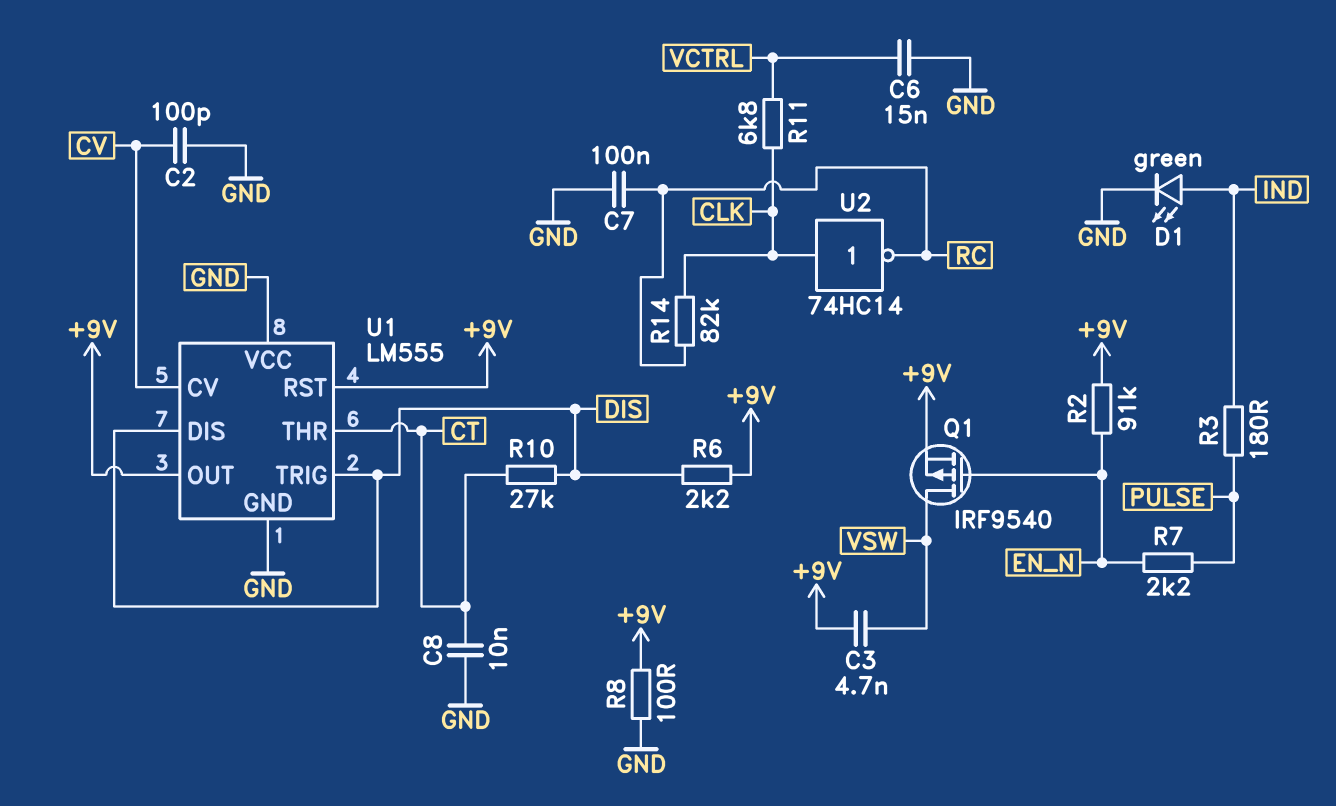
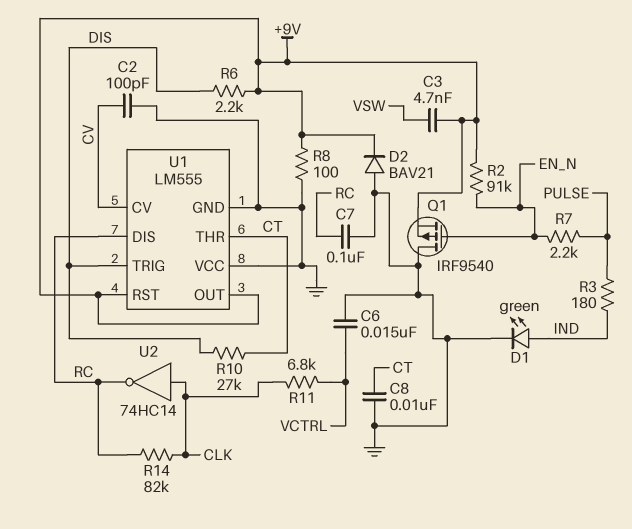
D2: none -> diode BAV21 (A GND, K +9V)
Q1: PMOS IRF9540 (G EN_N, D VSW, S +9V) -> PMOS IRF9540 (G EN_N, D GND, S +9V)
U1 pin DIS: DIS -> RC

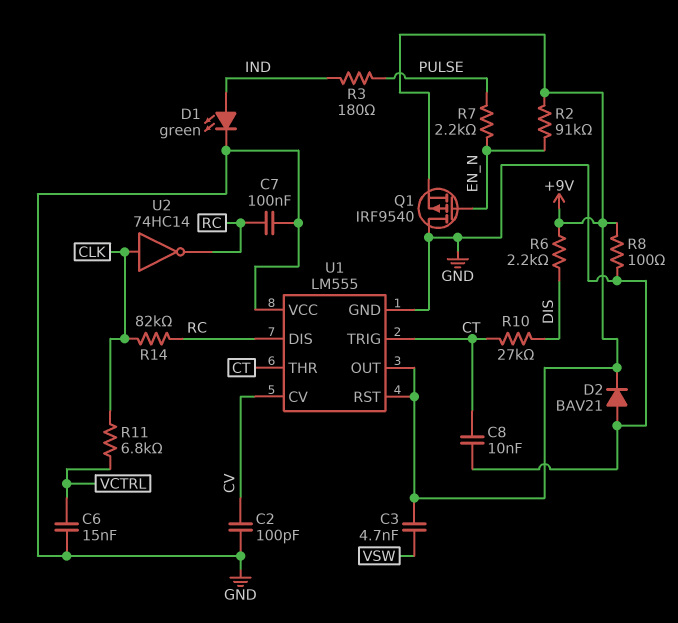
U1 pin TRIG: DIS -> CT

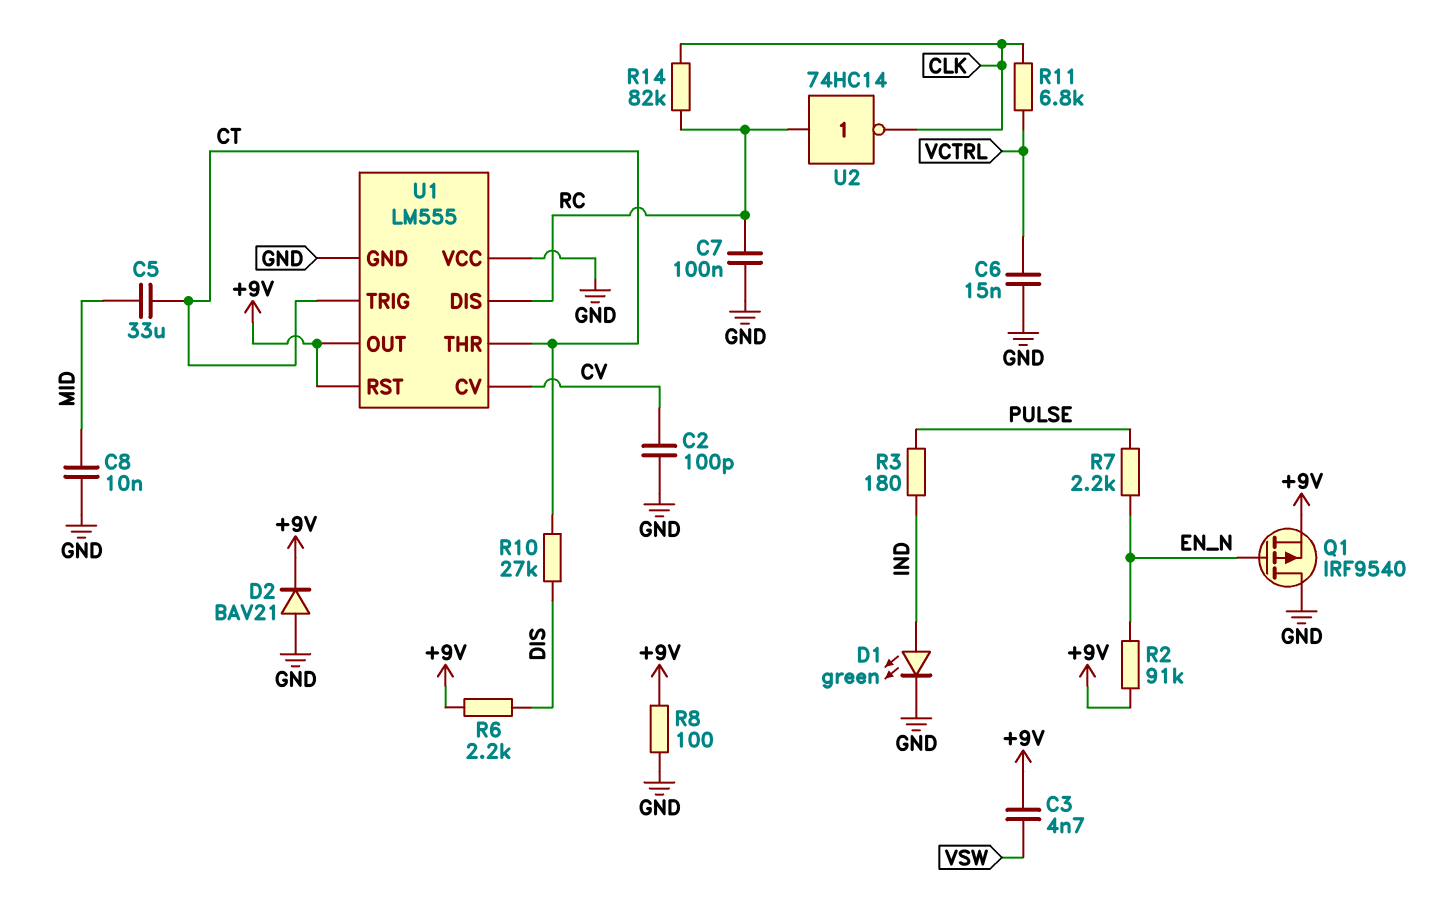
C5: none -> 33uF (CT, MID)
C8: 10nF (CT, GND) -> 10nF (GND, MID)
U2: NOT 74HC14 (in CLK, out RC) -> NOT 74HC14 (in RC, out CLK)

